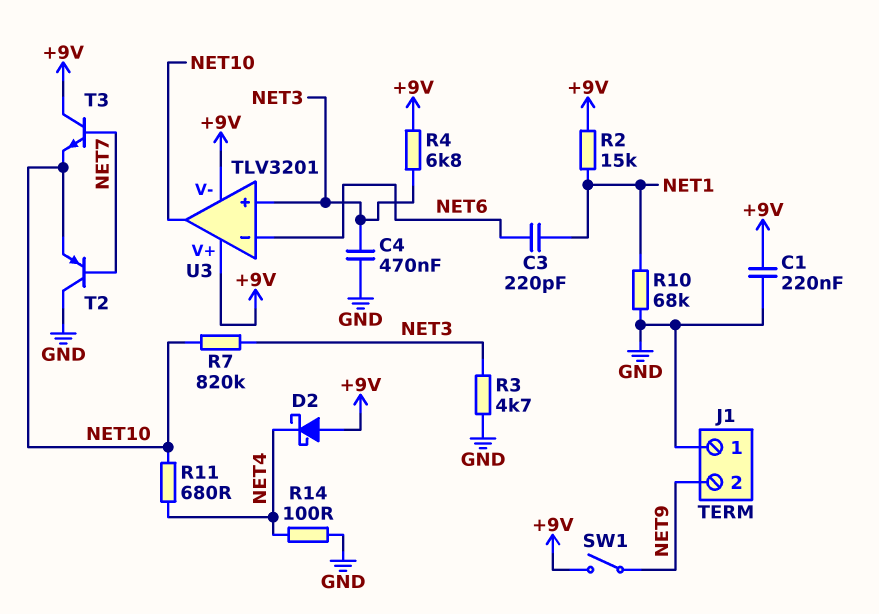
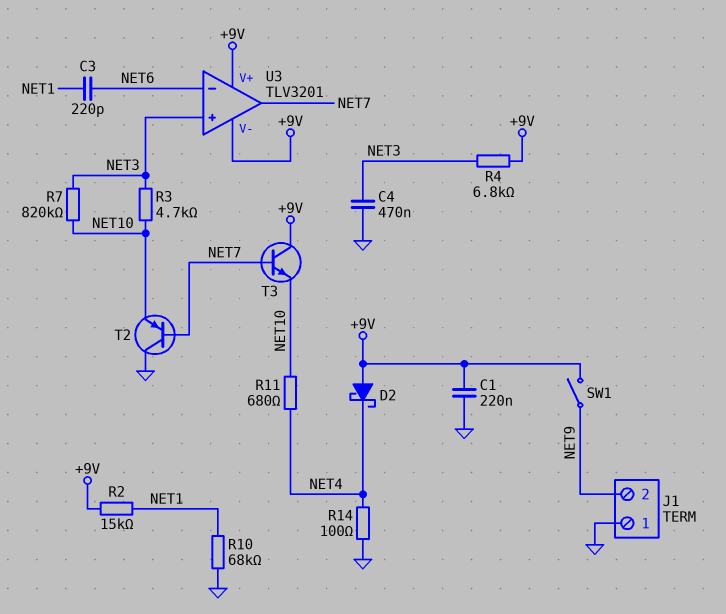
R3: 4.7k (GND, NET3) -> 4.7k (NET3, NET10)
U3 pin out: NET10 -> NET7

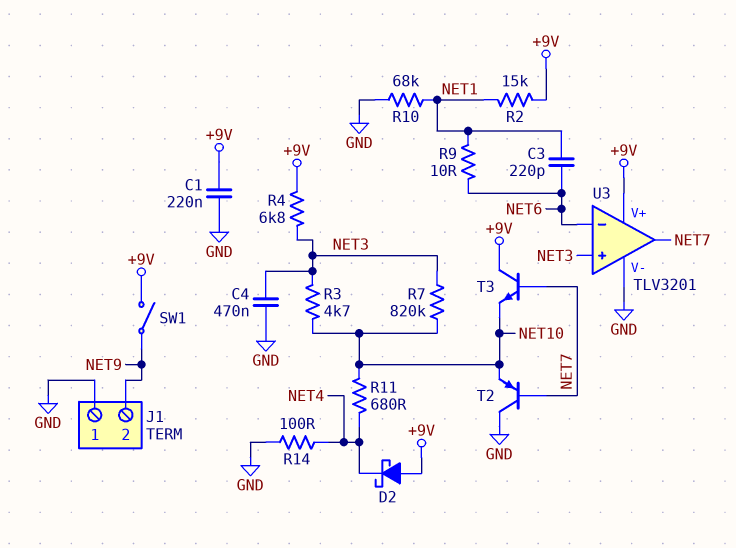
R9: none -> 10 (NET1, NET6)
U3 pin V-: +9V -> GND

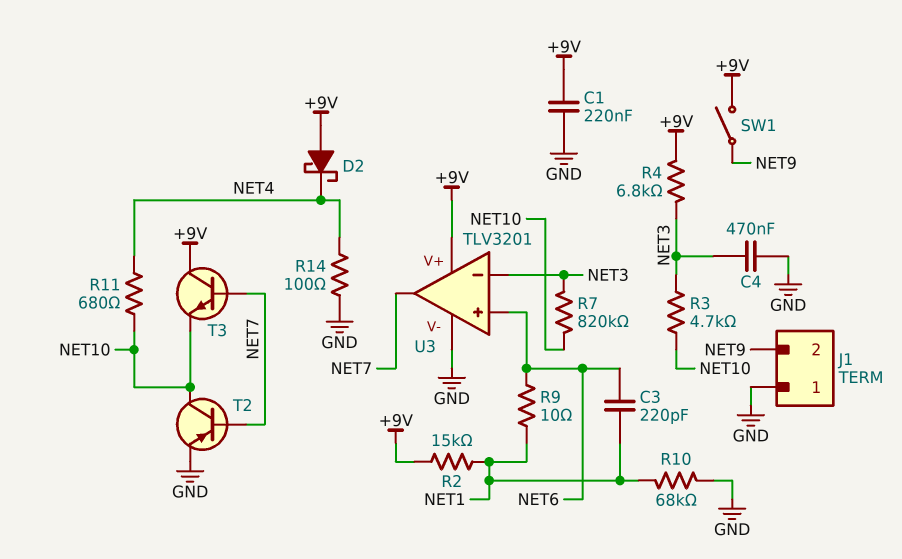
T2: PNP (B NET7, C GND, E NET10) -> PNP (B NET7, C NET10, E GND)
U3 pin in+: NET3 -> NET6
U3 pin in-: NET6 -> NET3

